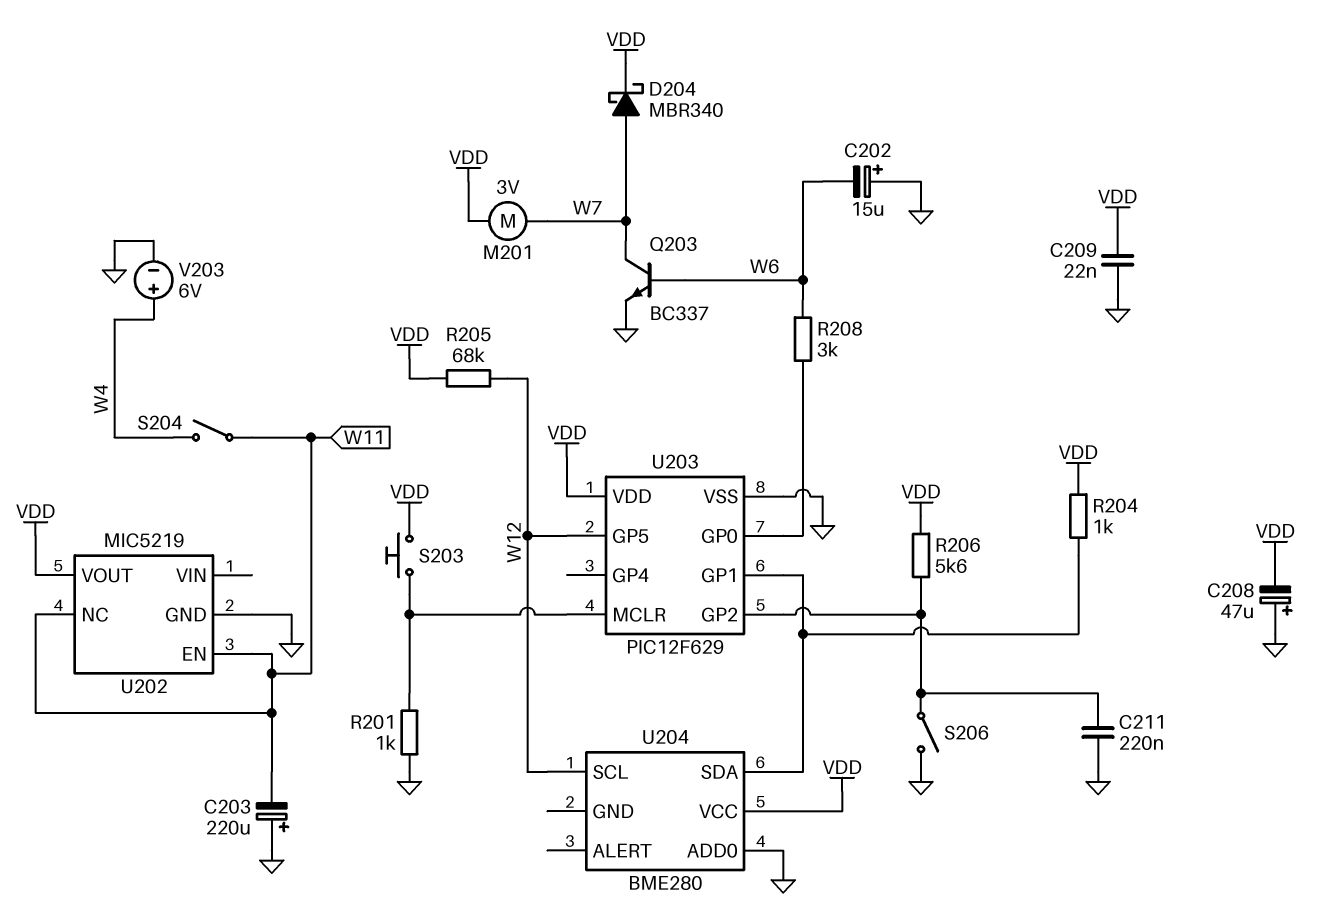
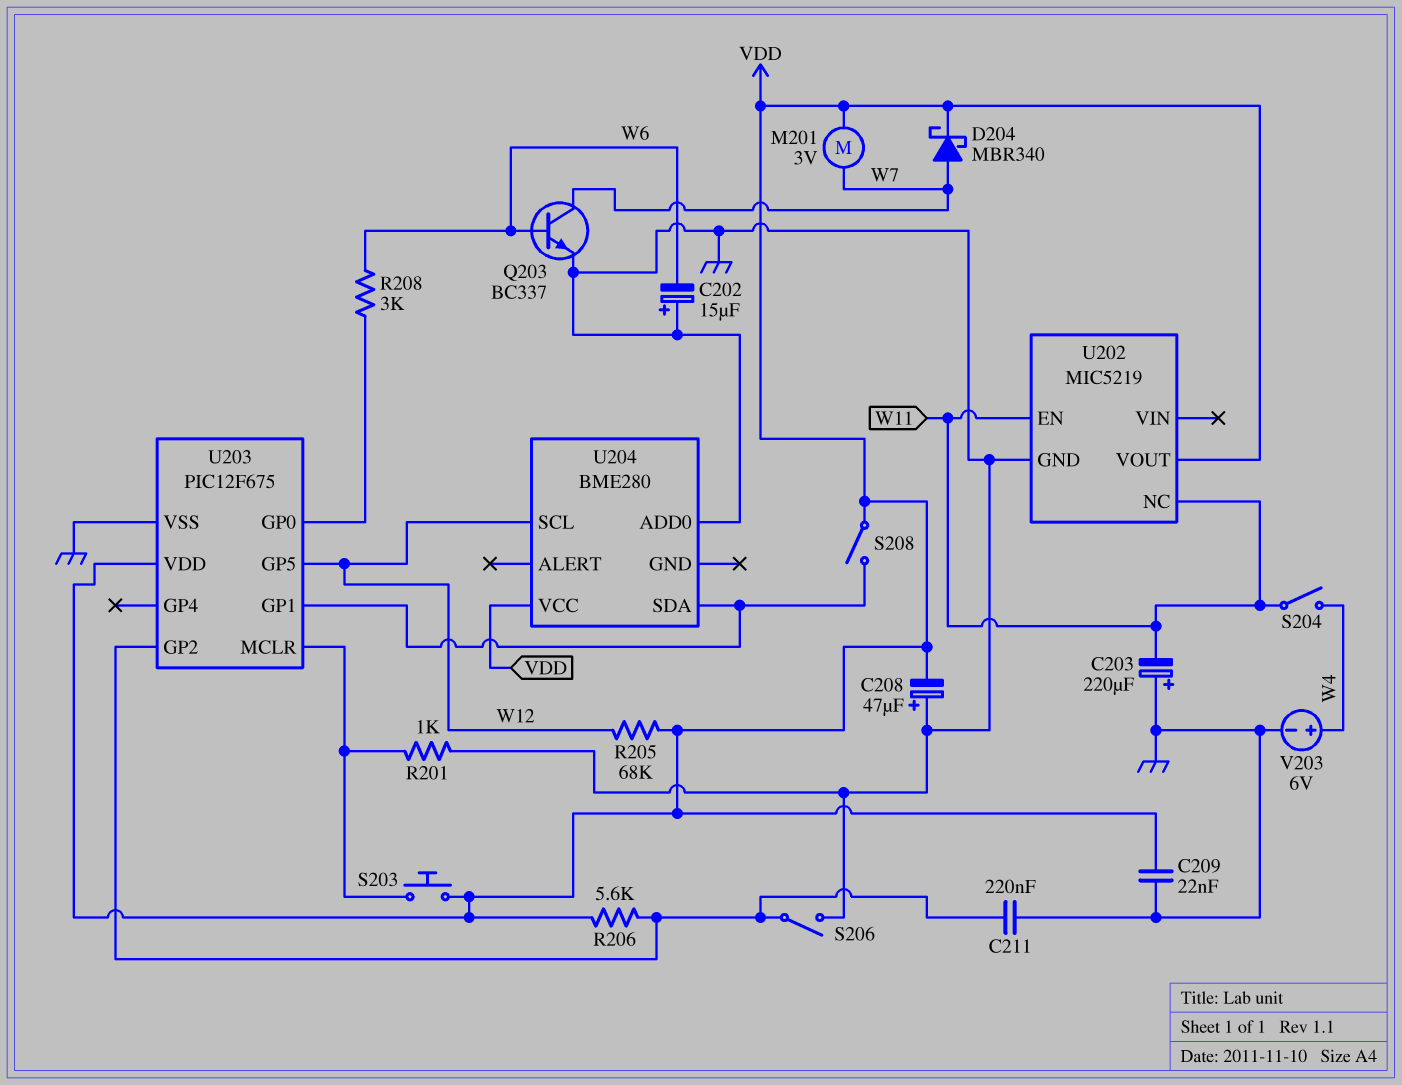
R204: 1k (U203/GP1, VDD) -> none
S208: none -> switch (U203/GP1, VDD)
U203: PIC12F629 -> PIC12F675

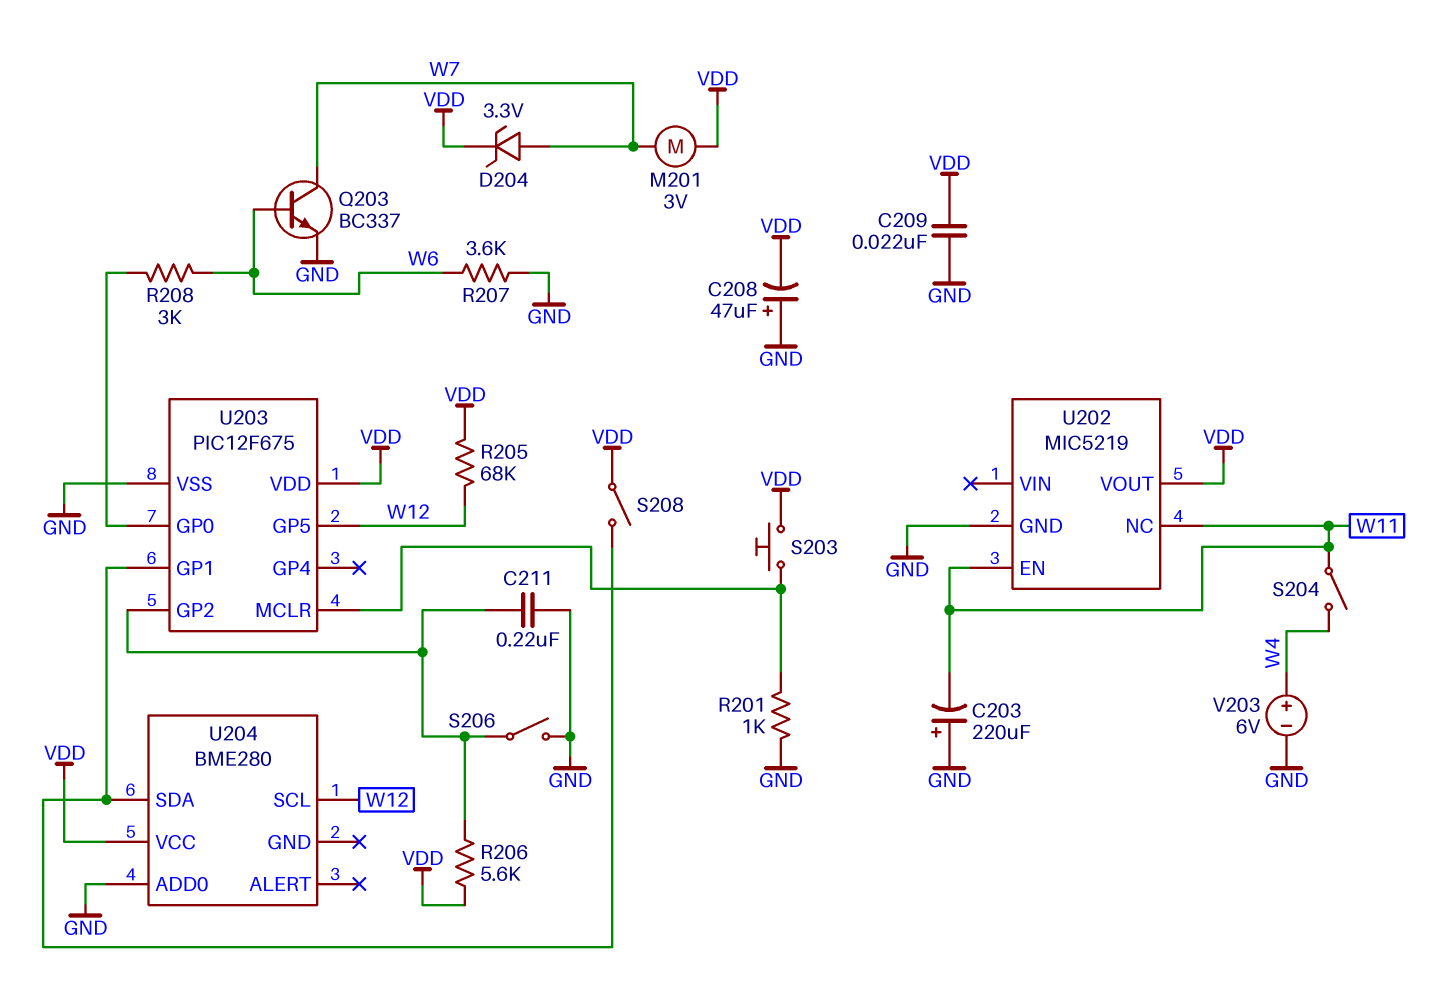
C202: 15uF (plus GND, minus W6) -> none
D204: schottky MBR340 (A W7, K VDD) -> zener 3.3V (A W7, K VDD)
R207: none -> 3.6k (GND, W6)

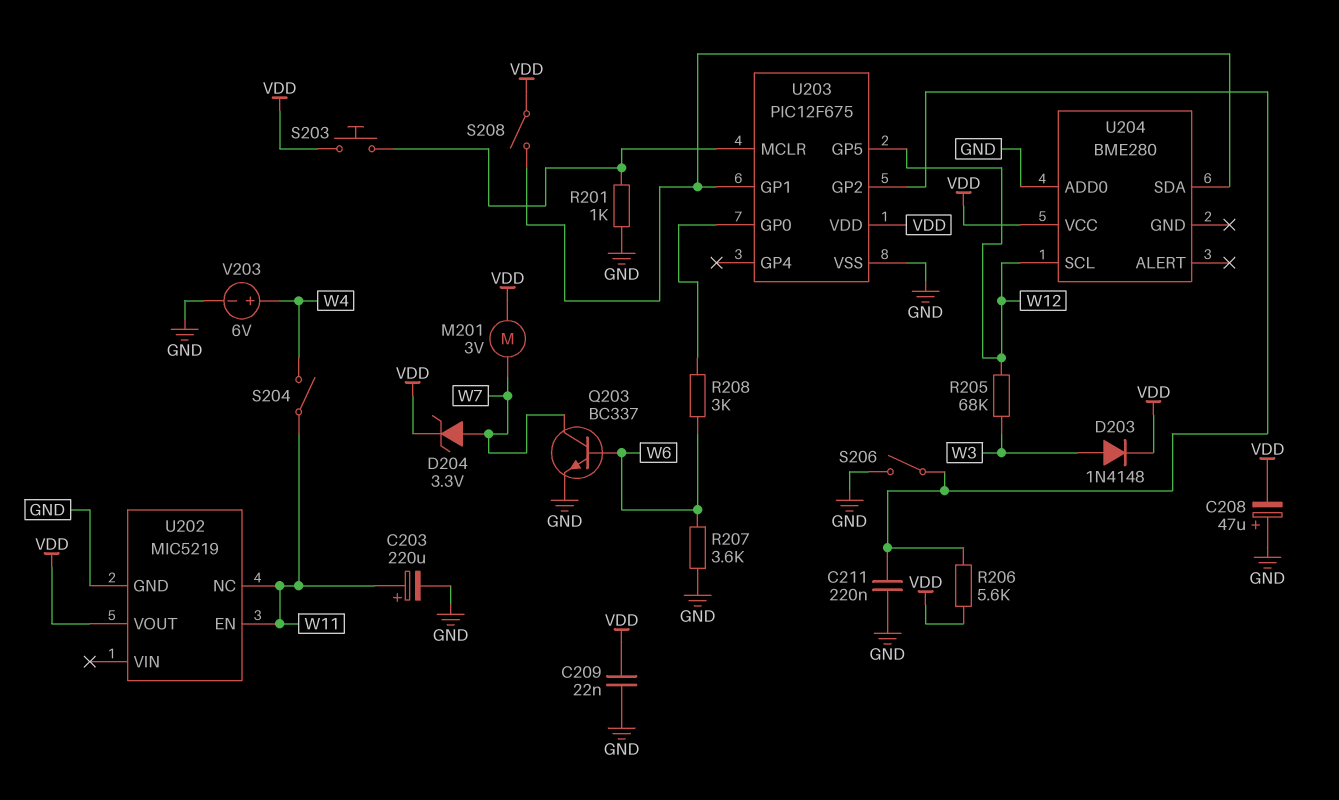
C203: 220uF (plus GND, minus W11) -> 220uF (plus W11, minus GND)
D203: none -> diode 1N4148 (A W3, K VDD)
R205: 68k (VDD, W12) -> 68k (W3, W12)

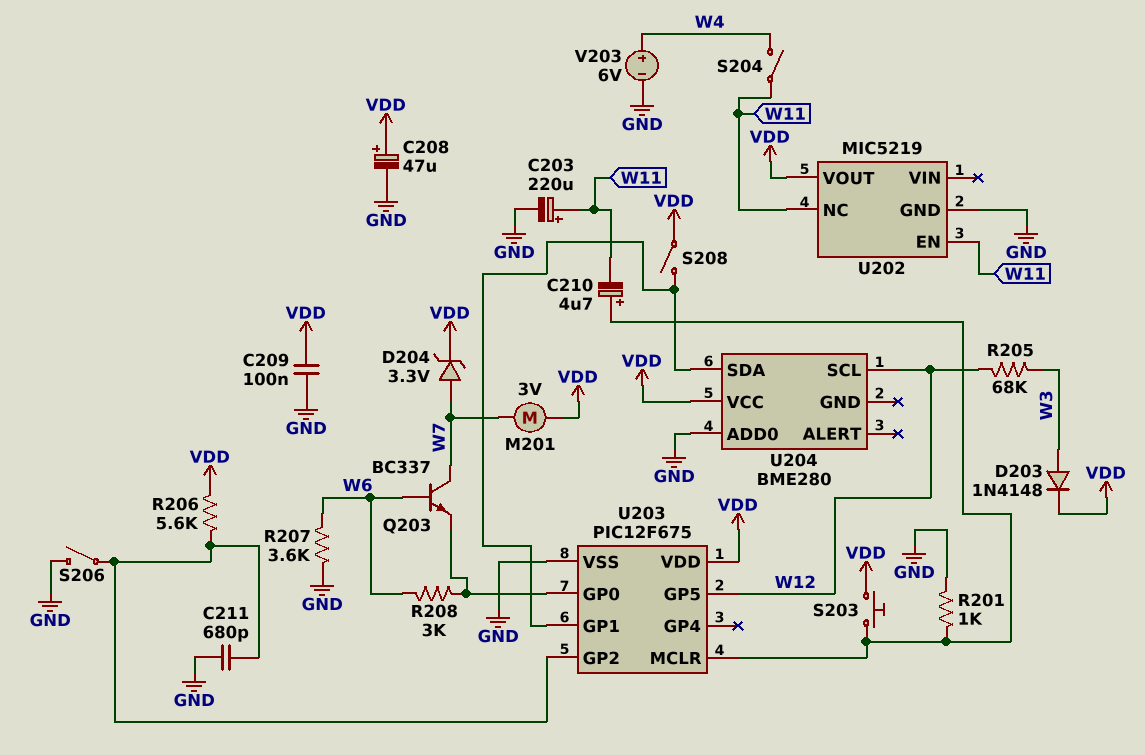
C208: 47uF (plus GND, minus VDD) -> 47uF (plus VDD, minus GND)
C209: 22nF (GND, VDD) -> 100nF (GND, VDD)
C210: none -> 4.7uF (plus U203/MCLR, minus W11)
C211: 220nF (GND, U203/GP2) -> 680pF (GND, U203/GP2)
Q203: NPN BC337 (B W6, C W7, E GND) -> NPN BC337 (B W6, C W7, E U203/GP0)

